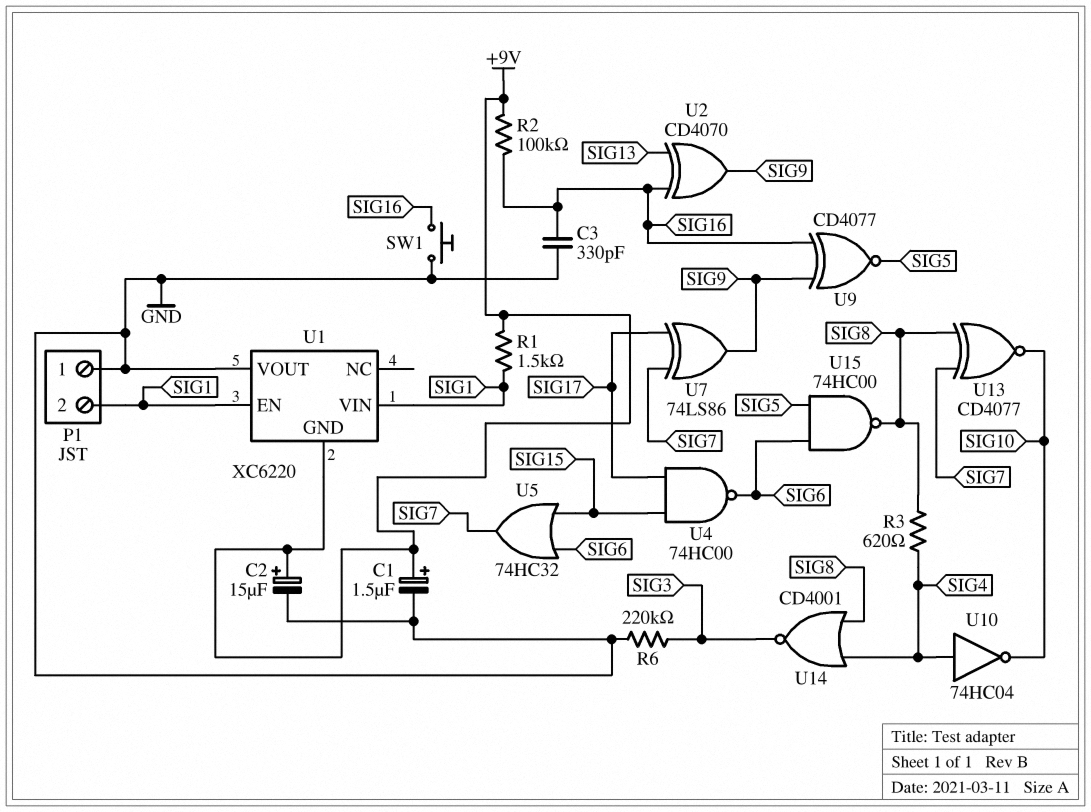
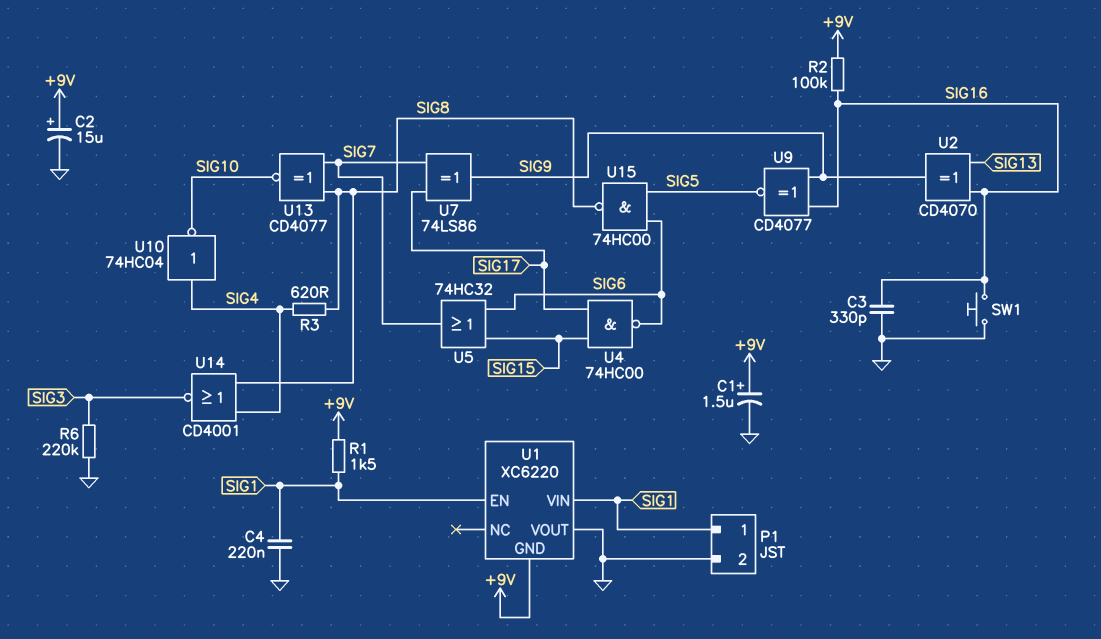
C4: none -> 220nF (GND, SIG1)
P1 pin 1: GND -> SIG1
P1 pin 2: SIG1 -> GND

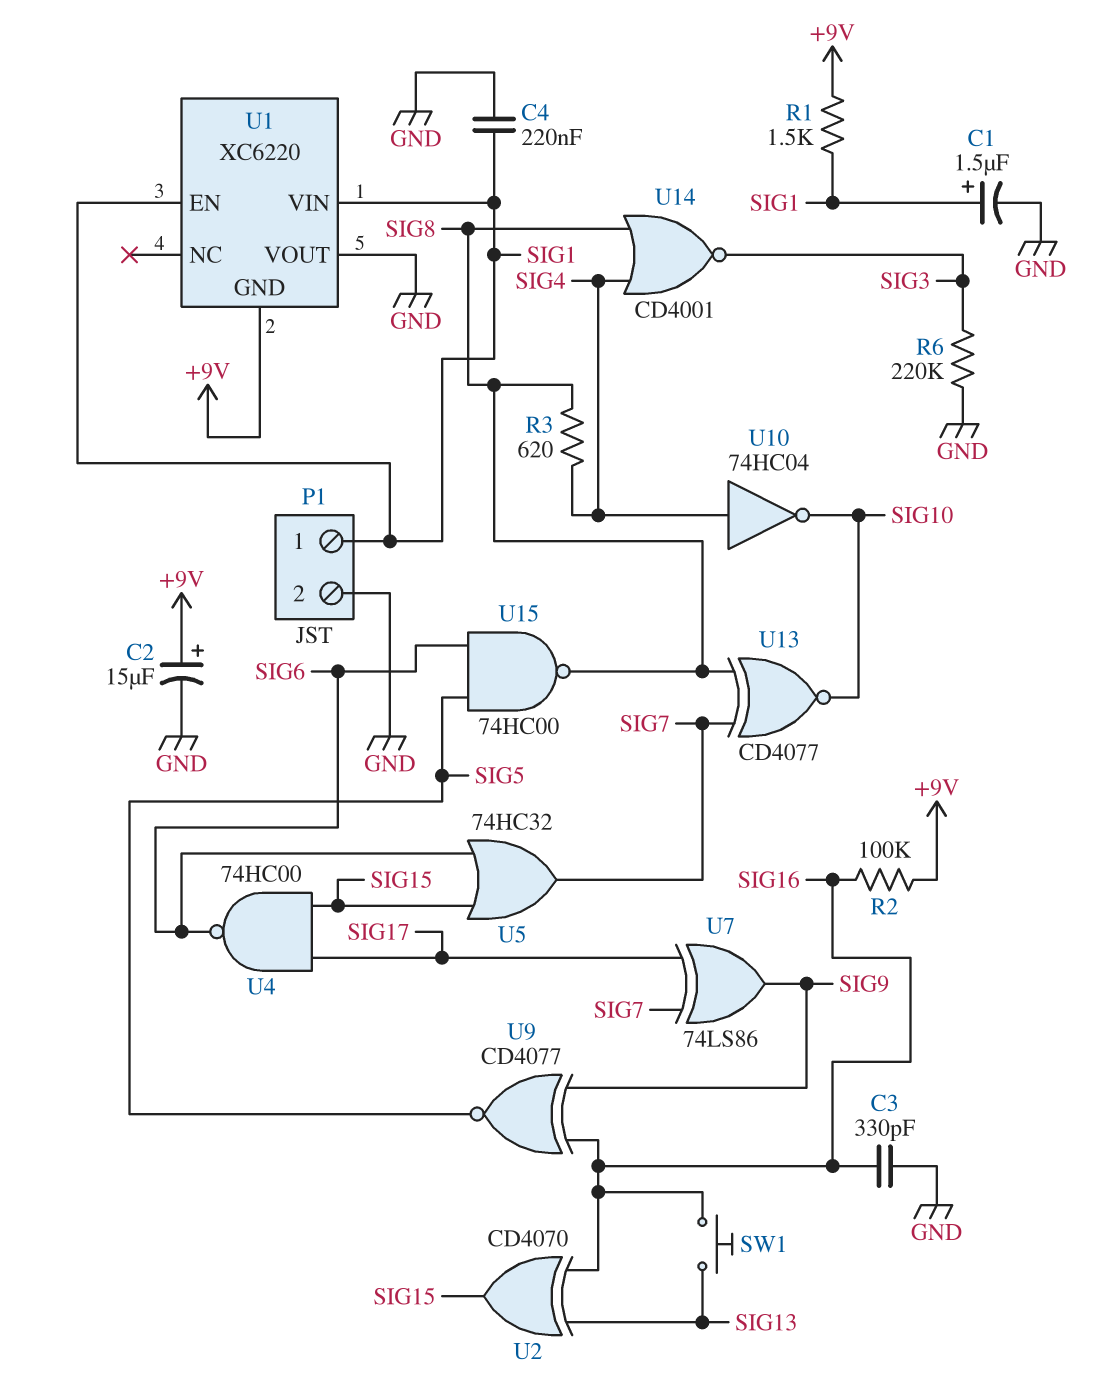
C1: 1.5uF (plus +9V, minus GND) -> 1.5uF (plus SIG1, minus GND)
SW1: button (GND, SIG16) -> button (SIG13, SIG16)
U2: XOR CD4070 (in SIG13, in SIG16, out SIG9) -> XOR CD4070 (in SIG13, in SIG16, out SIG15)

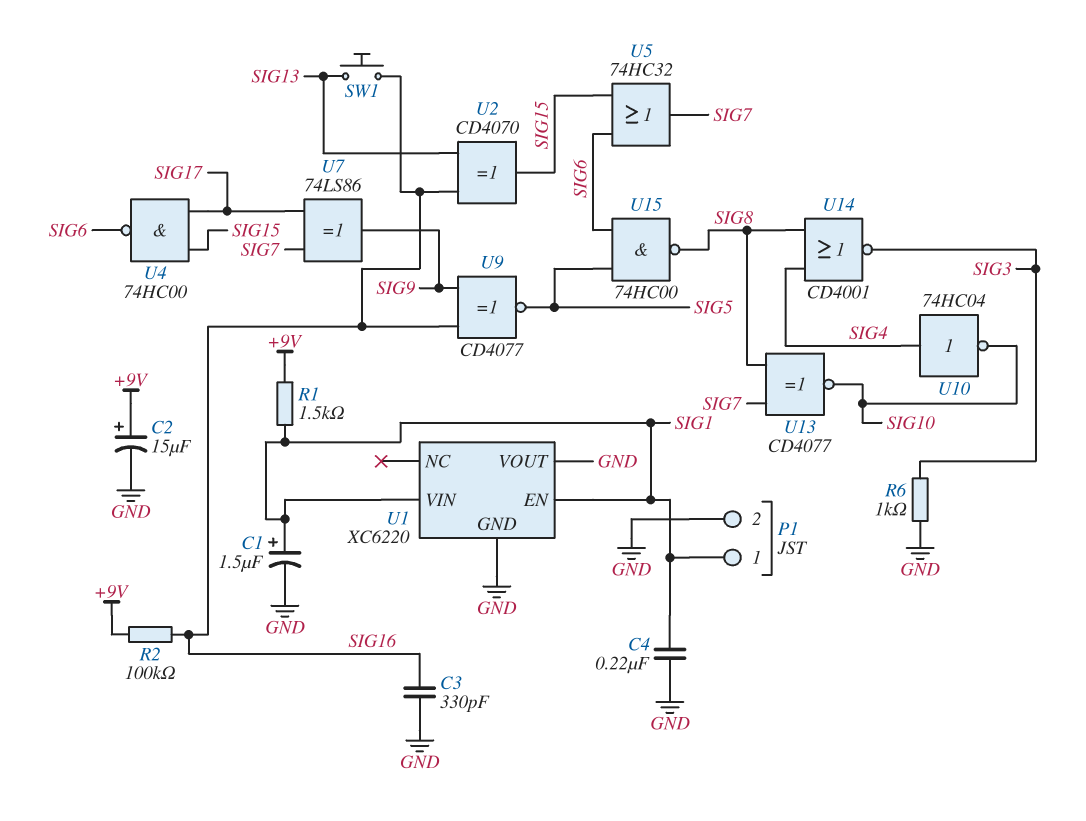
R3: 620 (SIG4, SIG8) -> none
R6: 220k (GND, SIG3) -> 1k (GND, SIG3)
U1 pin GND: +9V -> GND

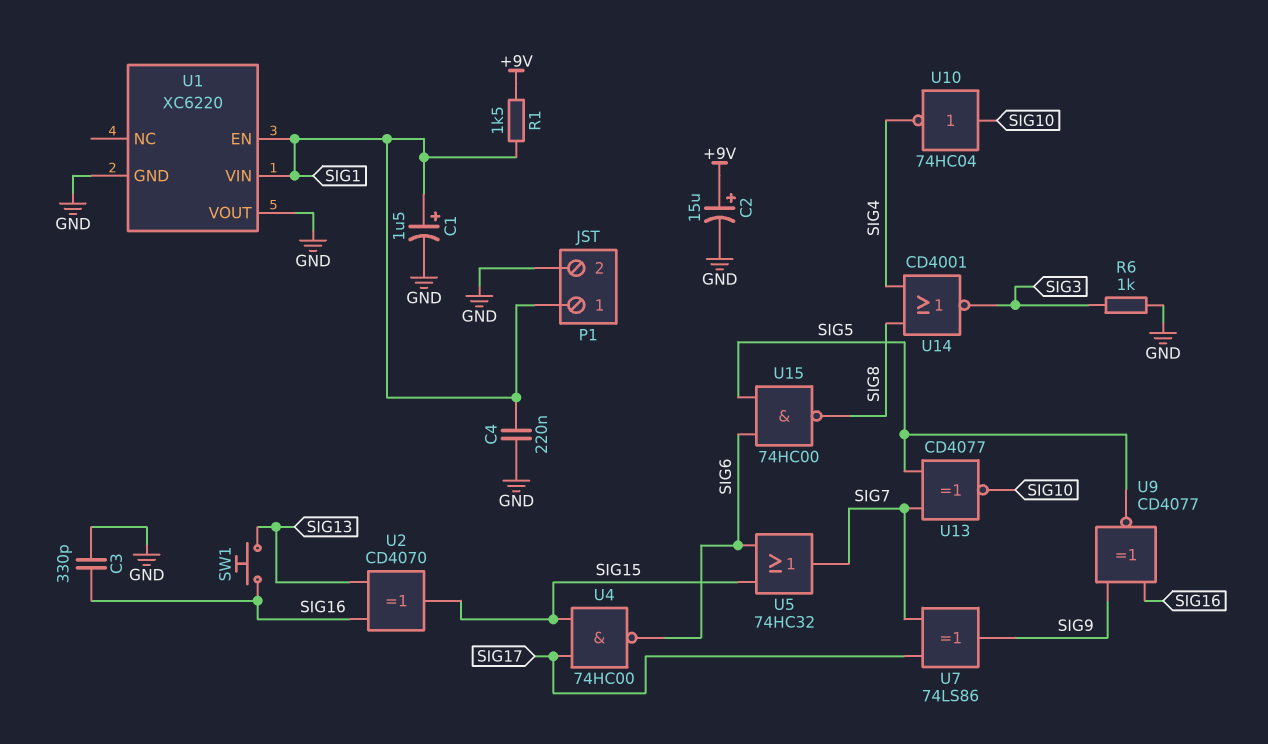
R2: 100k (+9V, SIG16) -> none
U10: NOT 74HC04 (in SIG4, out SIG10) -> NOT 74HC04 (in SIG10, out SIG4)
U13: XNOR CD4077 (in SIG7, in SIG8, out SIG10) -> XNOR CD4077 (in SIG5, in SIG7, out SIG10)

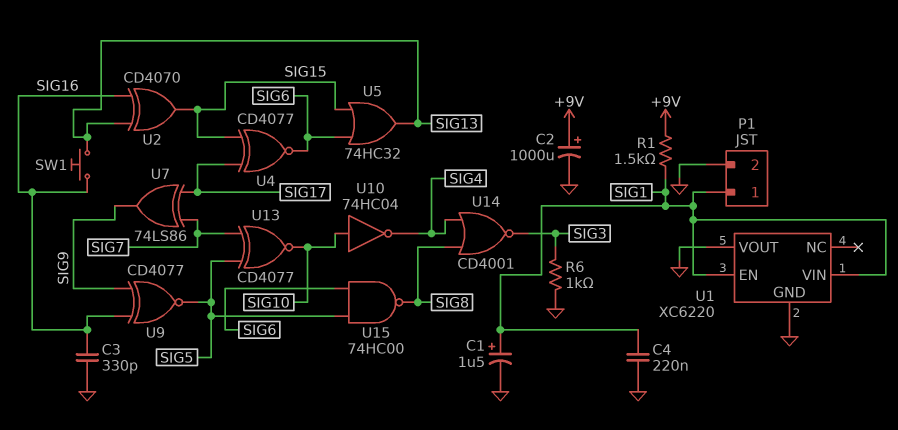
C2: 15uF (plus +9V, minus GND) -> 1000uF (plus +9V, minus GND)
U4: NAND 74HC00 (in SIG15, in SIG17, out SIG6) -> XNOR CD4077 (in SIG15, in SIG17, out SIG6)
U5: OR 74HC32 (in SIG6, in SIG15, out SIG7) -> OR 74HC32 (in SIG6, in SIG15, out SIG13)

